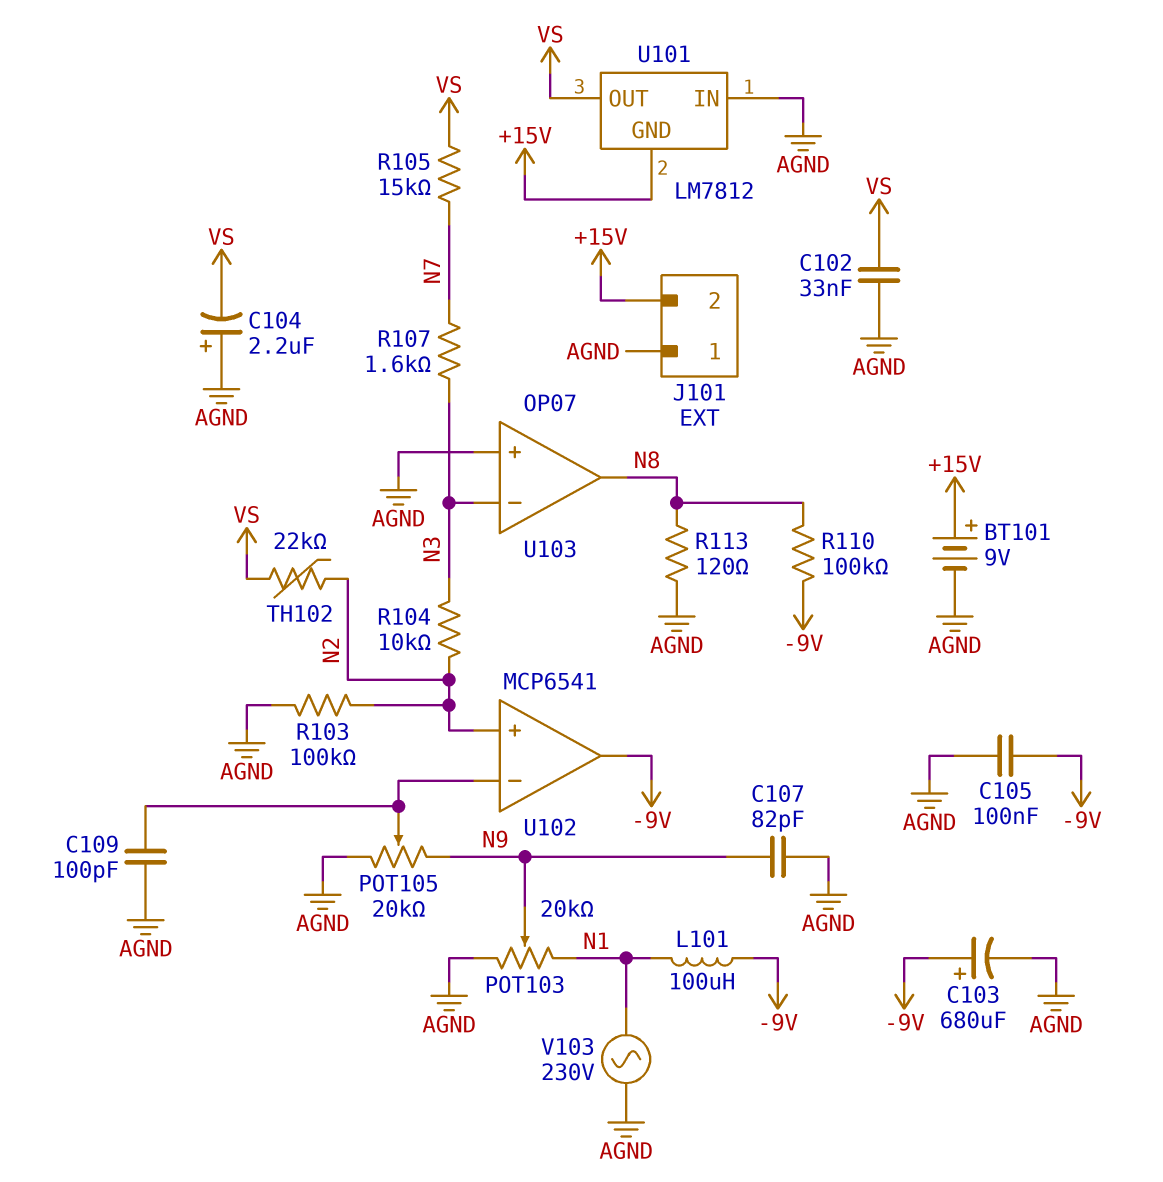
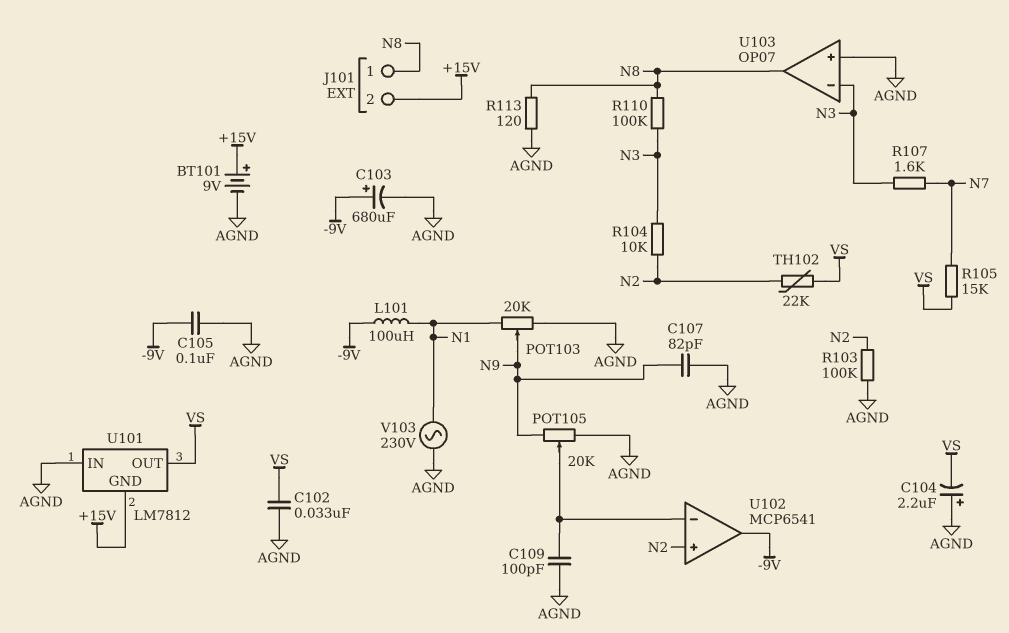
J101 pin 1: AGND -> N8
R110: 100k (-9V, N8) -> 100k (N3, N8)

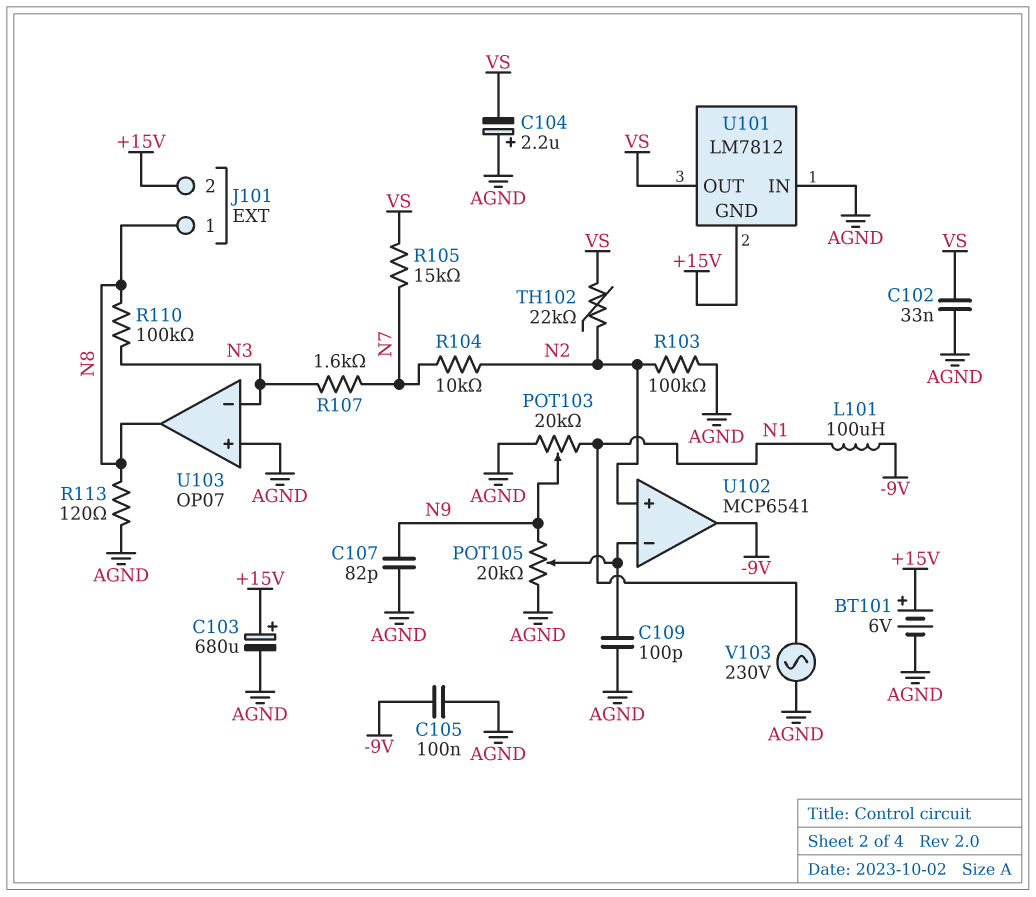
BT101: 9V (plus +15V, minus AGND) -> 6V (plus +15V, minus AGND)
C103: 680uF (plus -9V, minus AGND) -> 680uF (plus +15V, minus AGND)
R104: 10k (N2, N3) -> 10k (N2, N7)

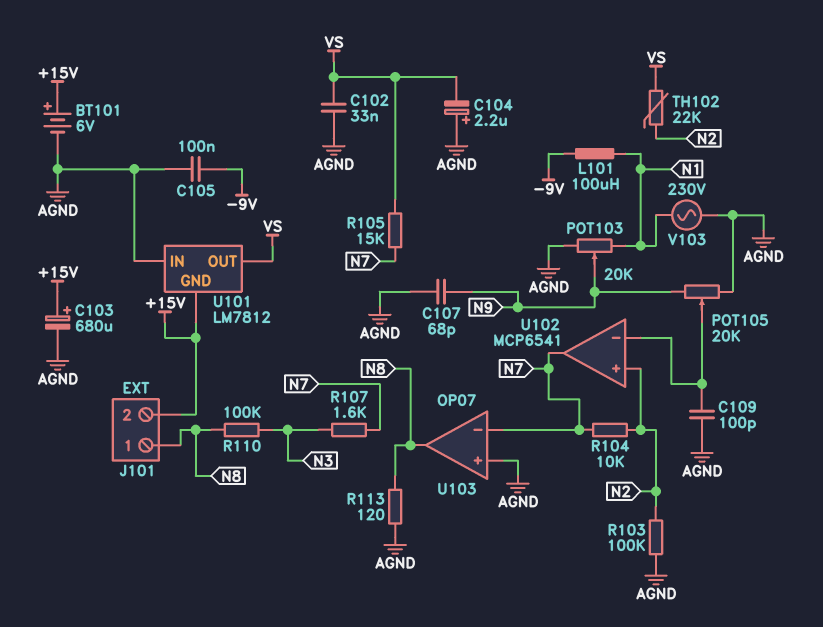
C107: 82pF (AGND, N9) -> 68pF (AGND, N9)
U102 pin out: -9V -> N7
U103 pin in-: N3 -> N7

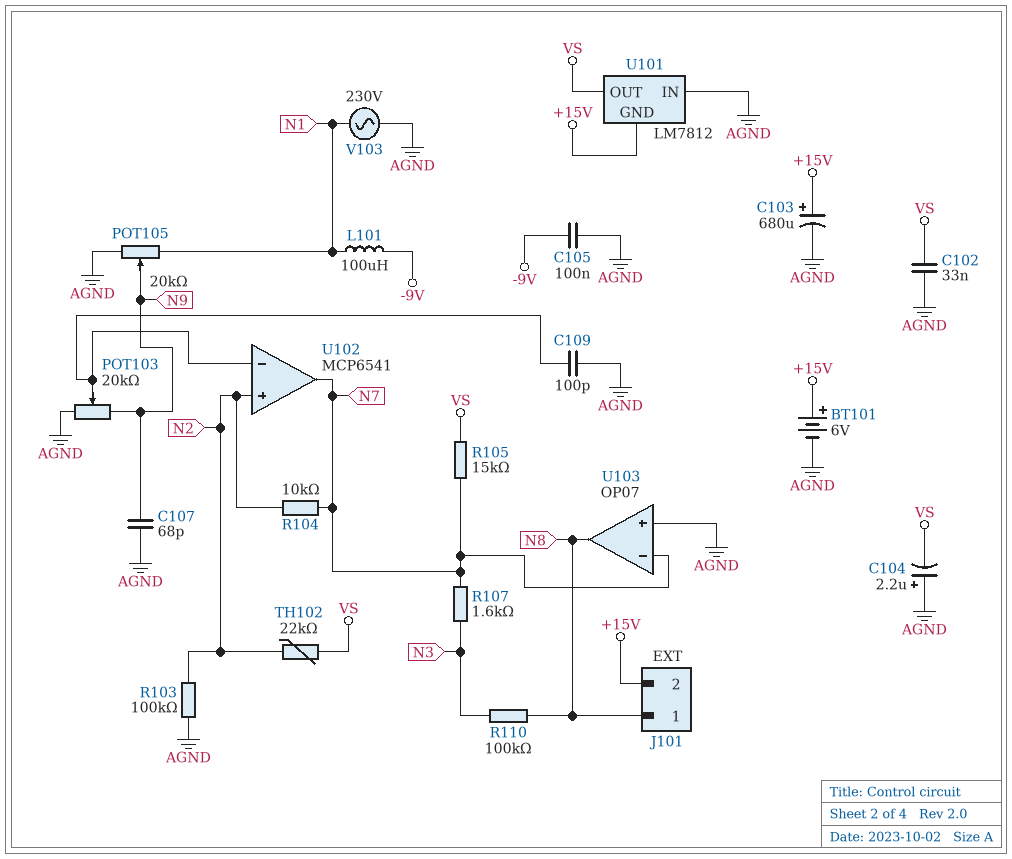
POT103: 20k (AGND, N1, wiper N9) -> 20k (AGND, N9, wiper U102/in-)
POT105: 20k (AGND, N9, wiper U102/in-) -> 20k (AGND, N1, wiper N9)
R113: 120 (AGND, N8) -> none

